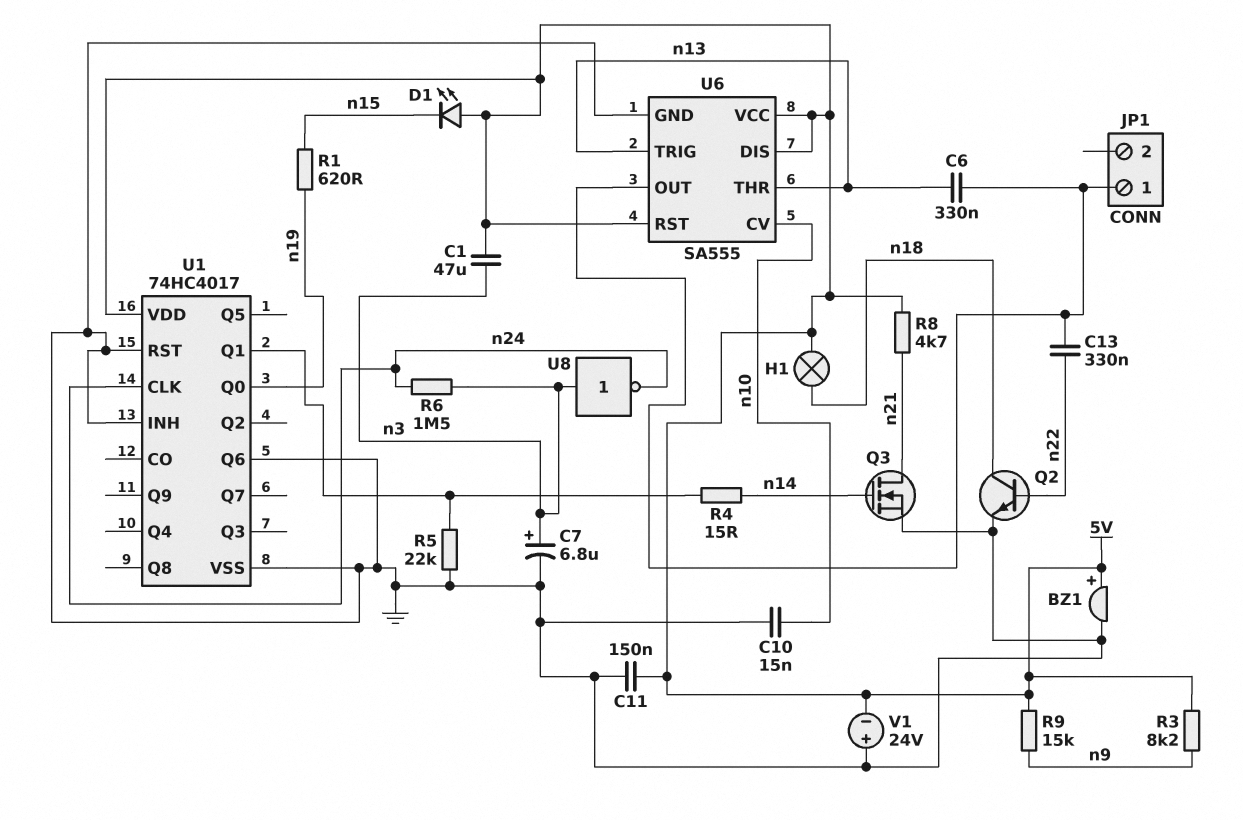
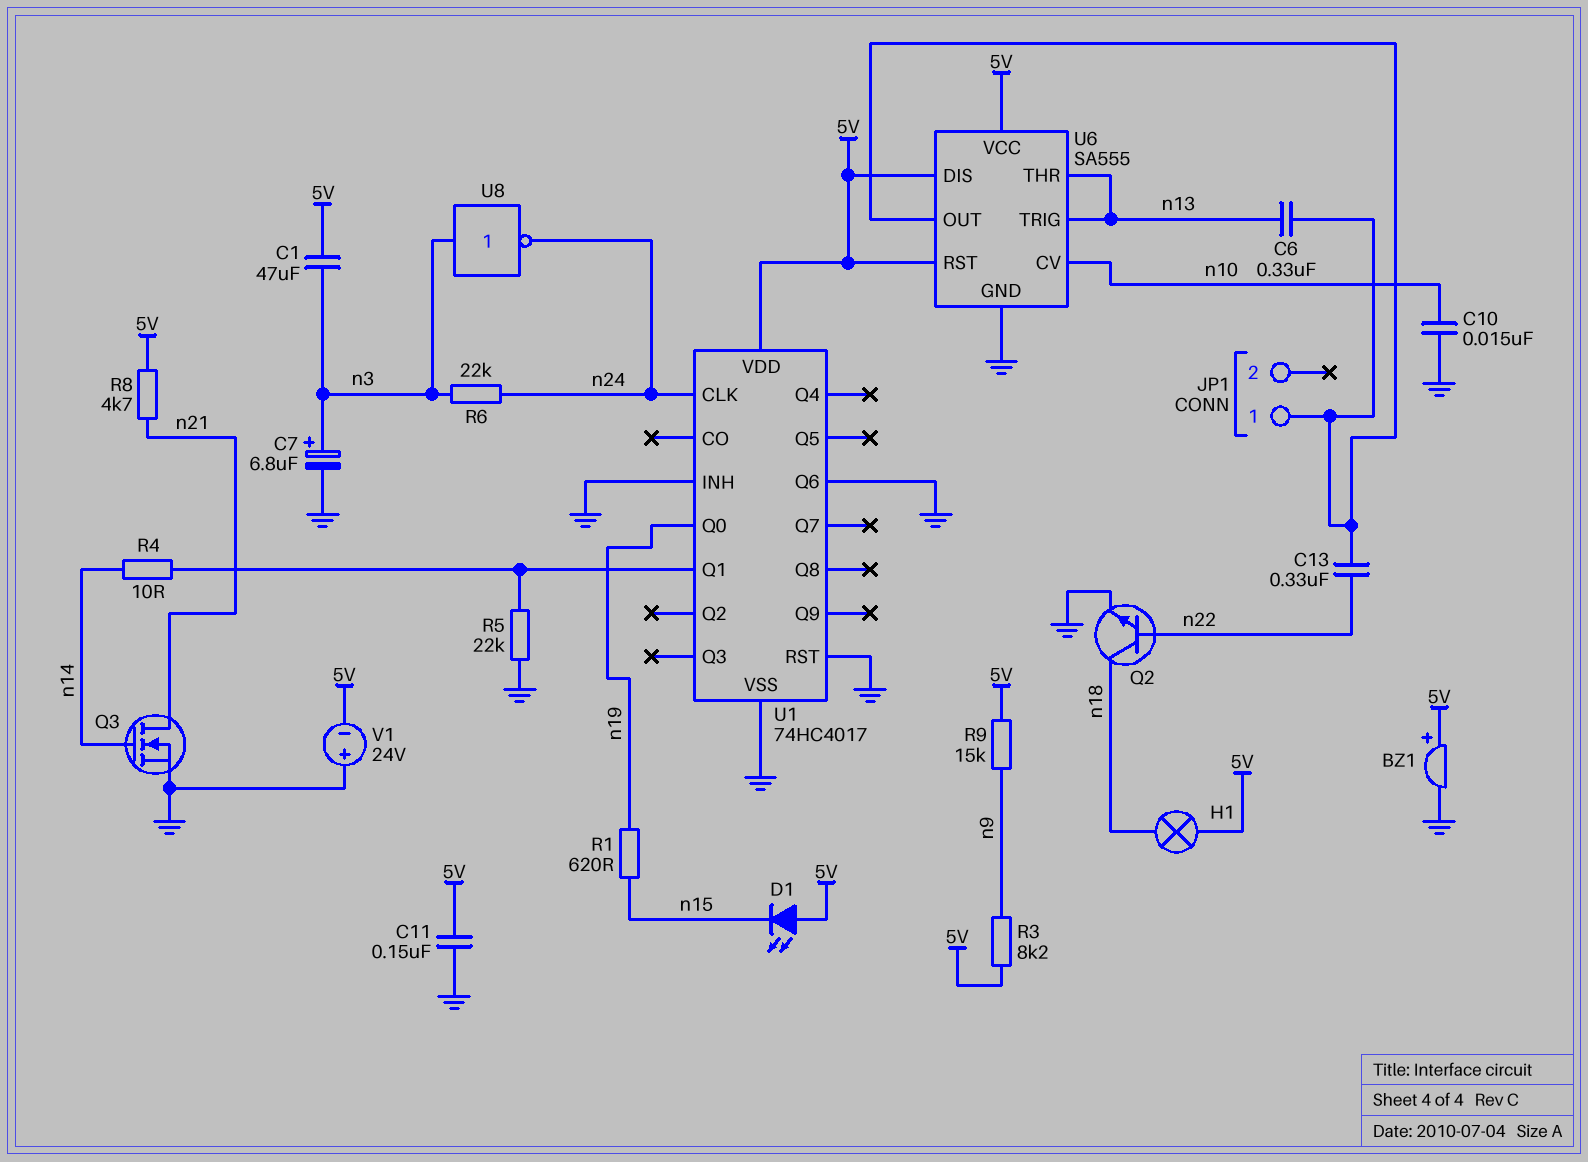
R4: 15 (U1/Q1, n14) -> 10 (U1/Q1, n14)
R6: 1.5M (n3, n24) -> 22k (n3, n24)

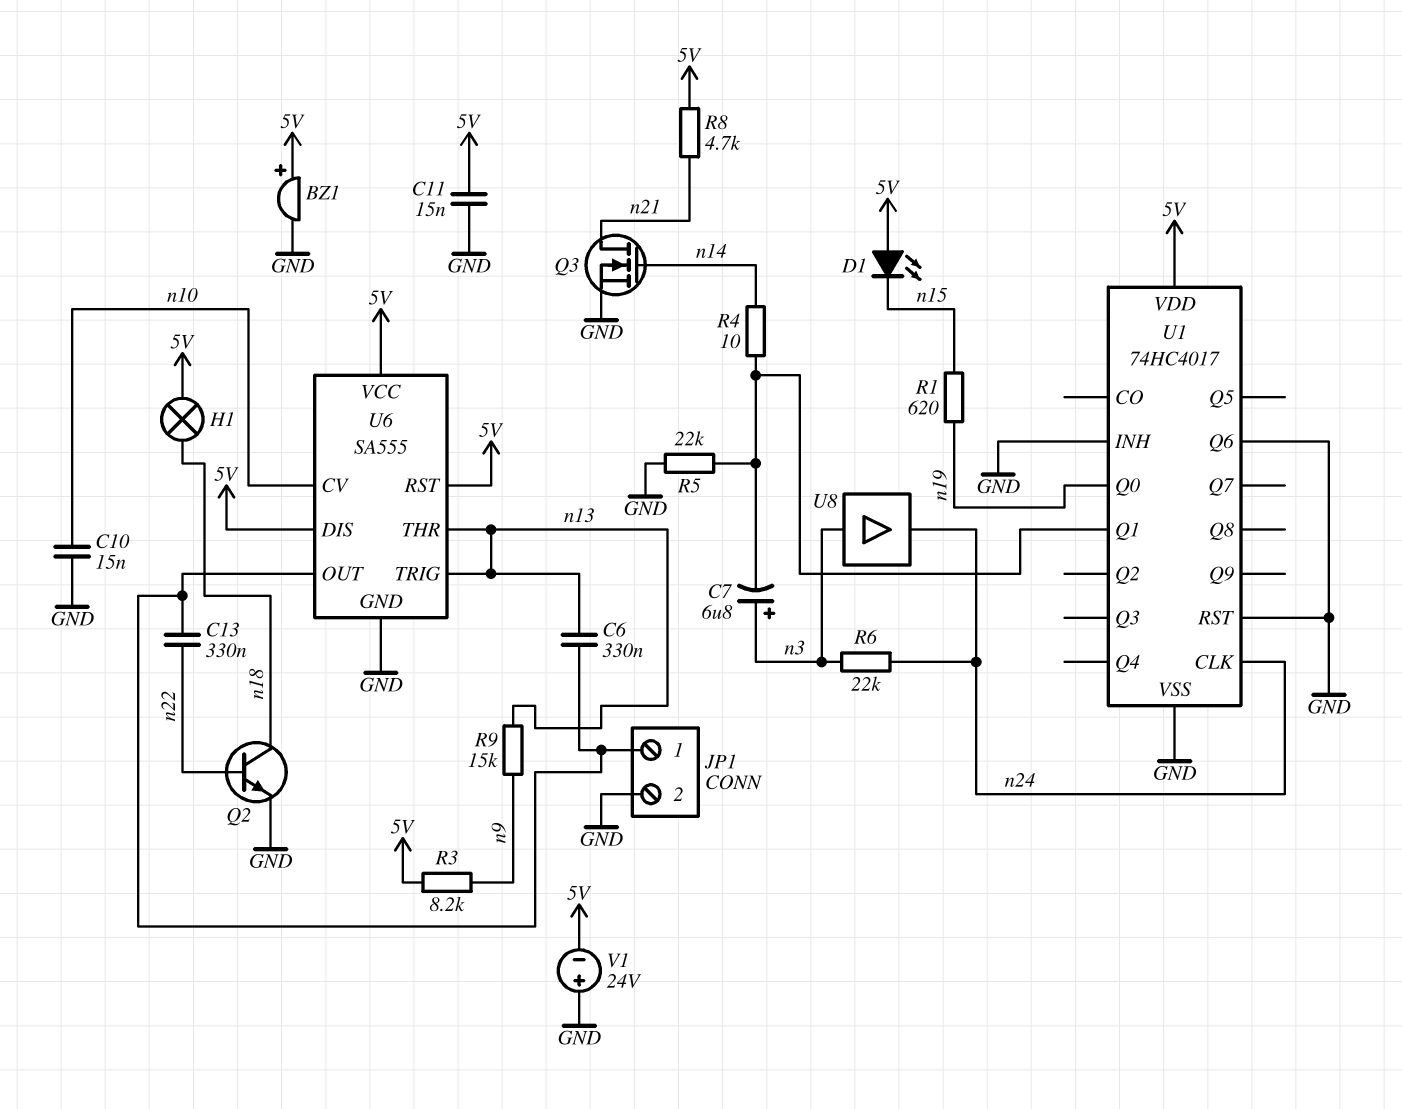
C1: 47uF (5V, n3) -> none
C7: 6.8uF (plus n3, minus GND) -> 6.8uF (plus n3, minus U1/Q1)
C11: 150nF (5V, GND) -> 15nF (5V, GND)
JP1 pin 2: none -> GND
R9: 15k (5V, n9) -> 15k (n9, n13)
U8: NOT (in n3, out n24) -> buffer (in n3, out n24)

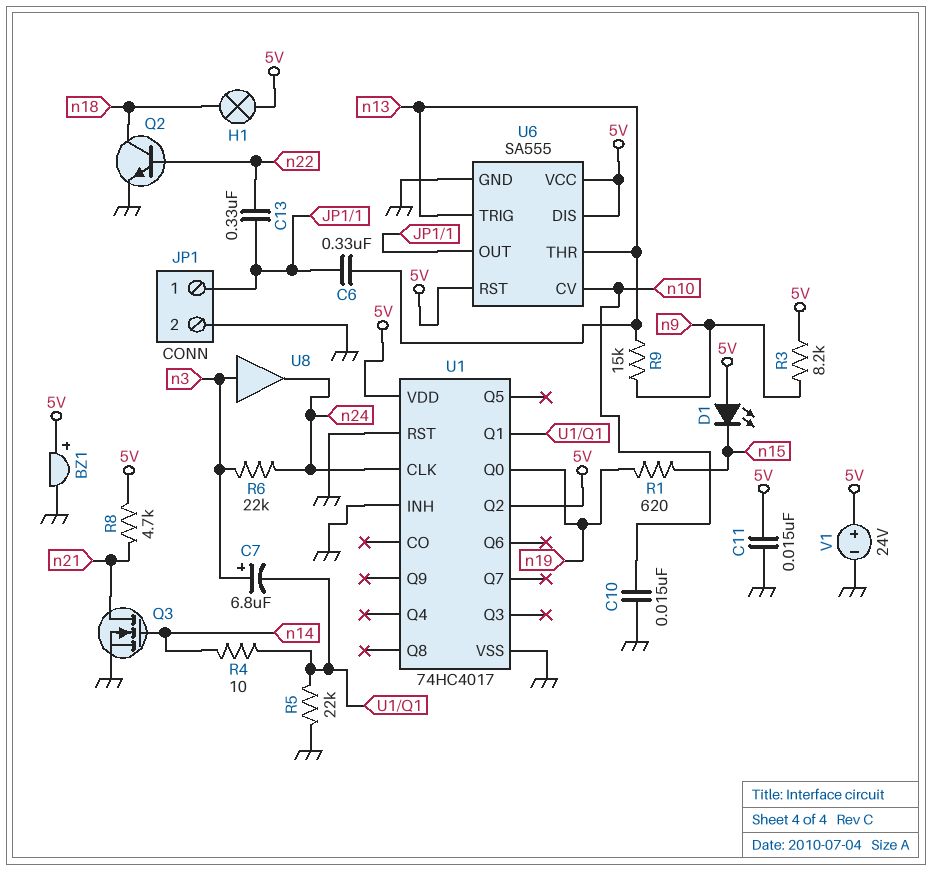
U1 pin Q2: none -> 5V
U1 pin Q6: GND -> none
V1: 24V (plus GND, minus 5V) -> 24V (plus 5V, minus GND)

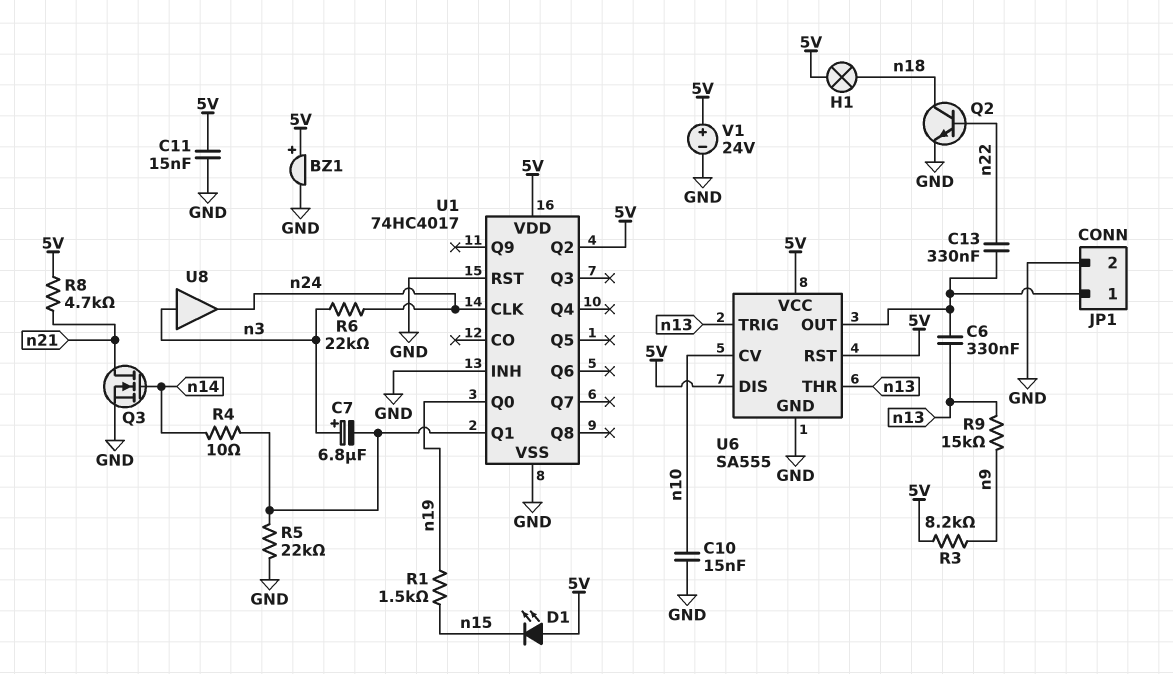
R1: 620 (n15, n19) -> 1.5k (n15, n19)

